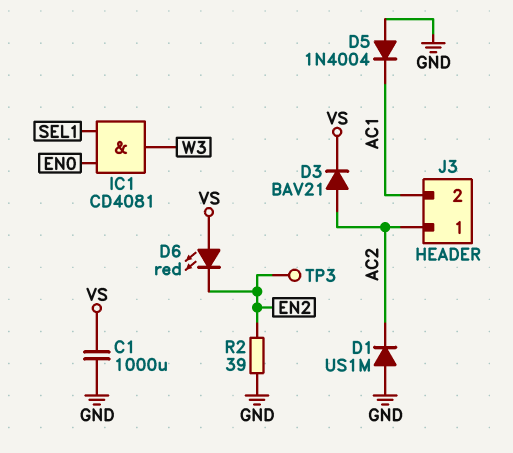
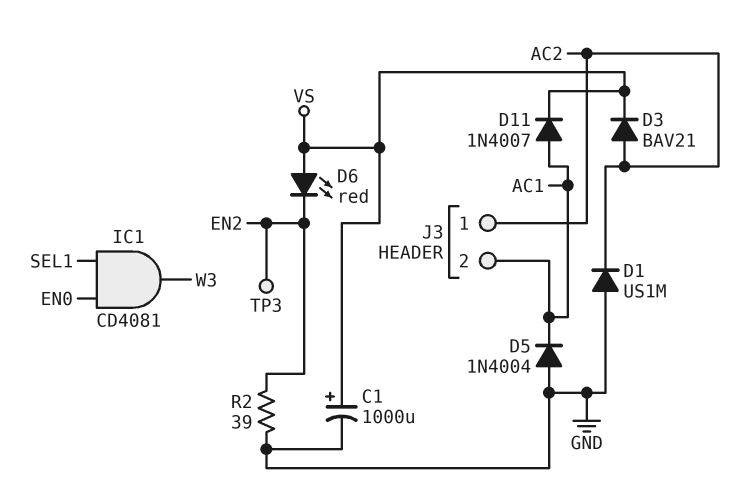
C1: 1000uF (GND, VS) -> 1000uF (plus VS, minus GND)
D11: none -> diode 1N4007 (A AC1, K VS)

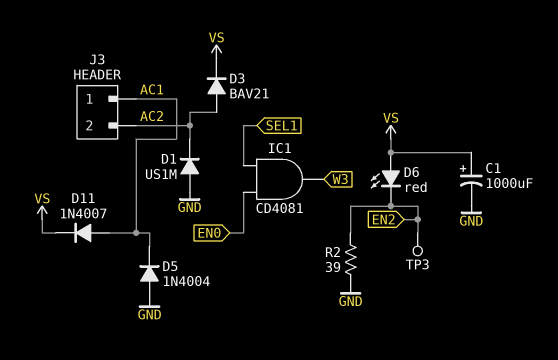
J3 pin 1: AC2 -> AC1
J3 pin 2: AC1 -> AC2

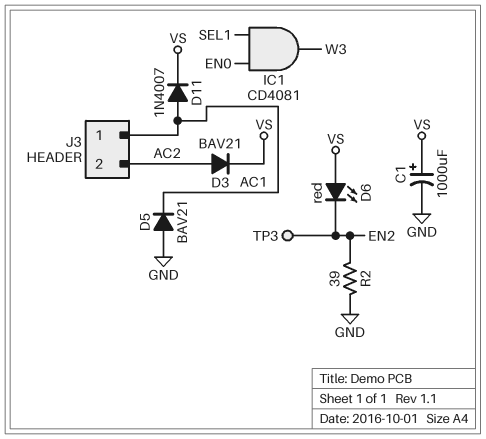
D1: diode US1M (A GND, K AC2) -> none
D5: diode 1N4004 (A GND, K AC1) -> diode BAV21 (A GND, K AC1)

